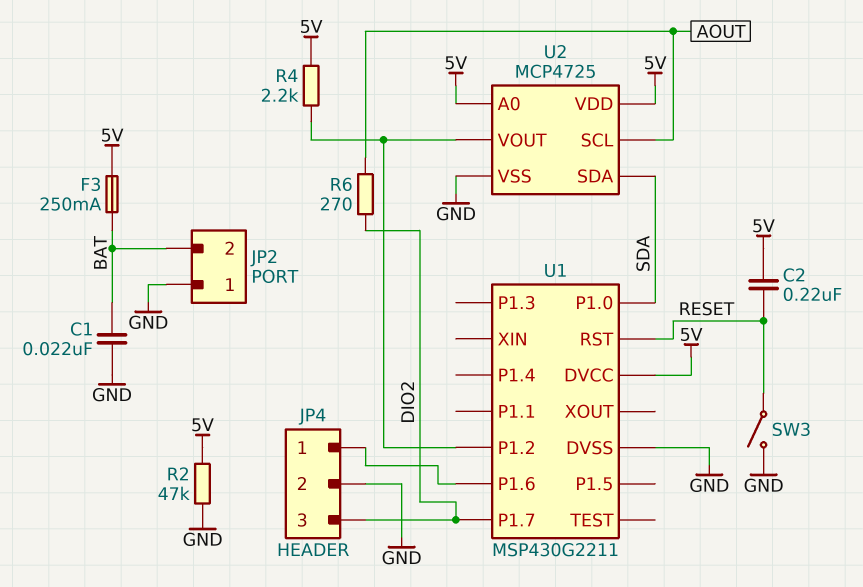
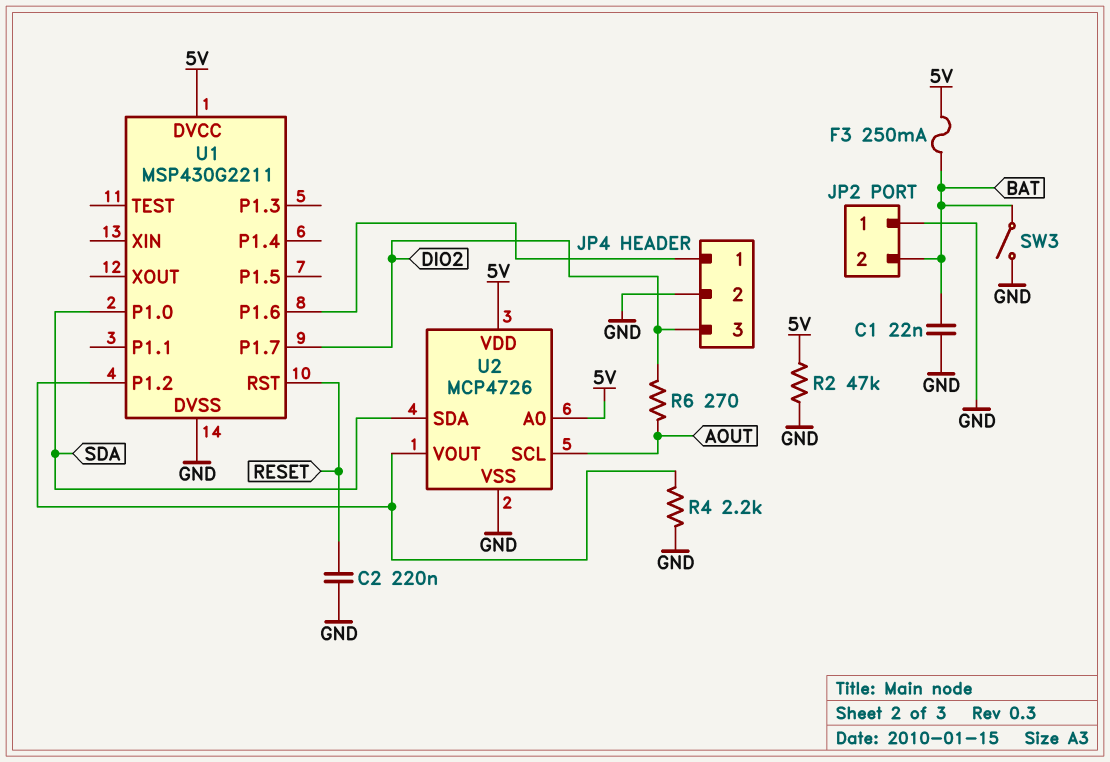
C2: 220nF (5V, RESET) -> 220nF (GND, RESET)
R4: 2.2k (5V, U1/P1.2) -> 2.2k (GND, U1/P1.2)
SW3: switch (GND, RESET) -> switch (BAT, GND)
U2: MCP4725 -> MCP4726

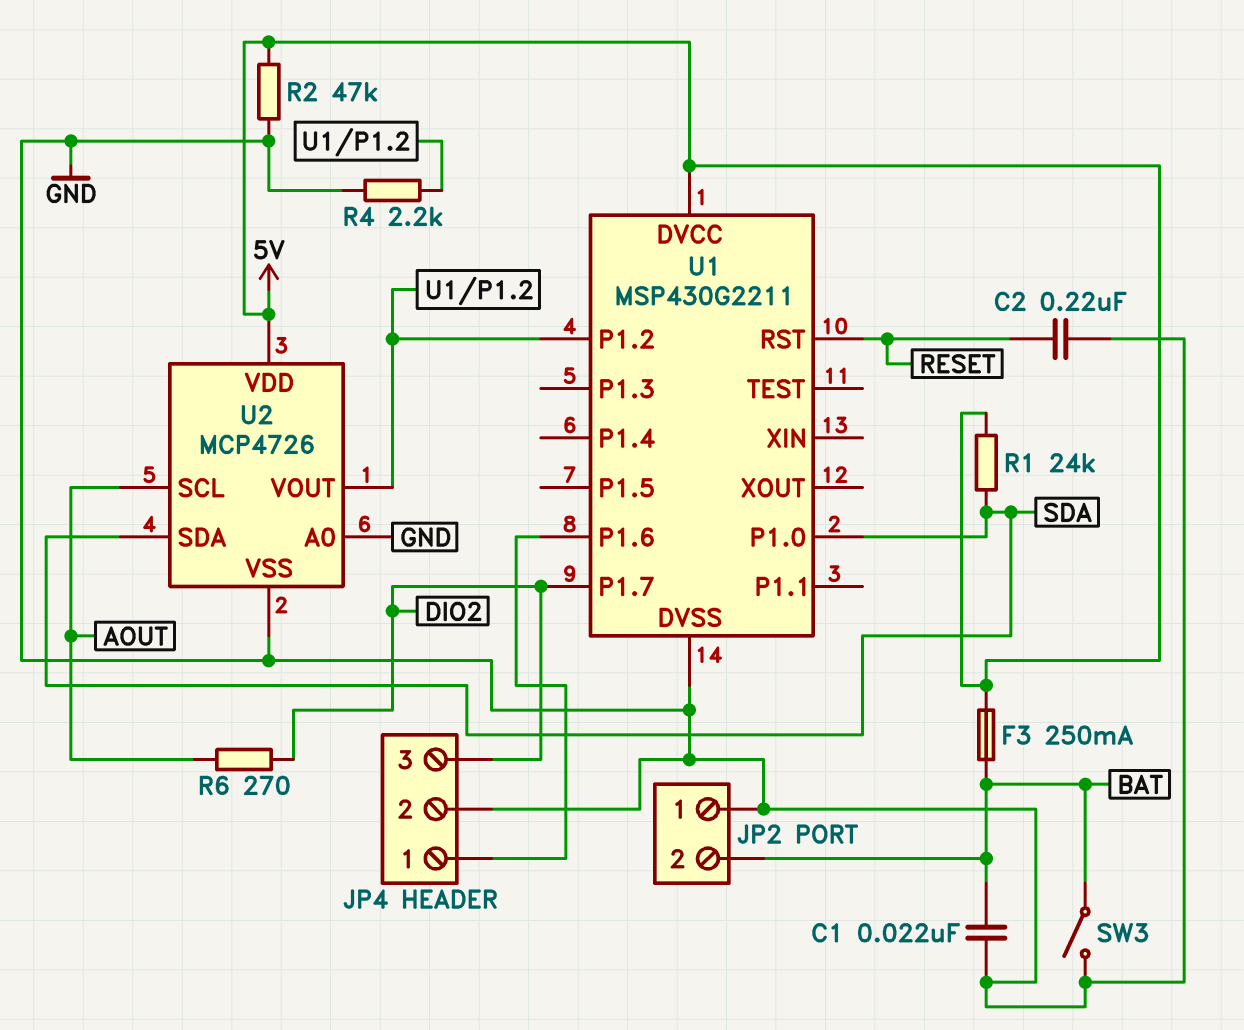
R1: none -> 24k (5V, SDA)
U2 pin A0: 5V -> GND

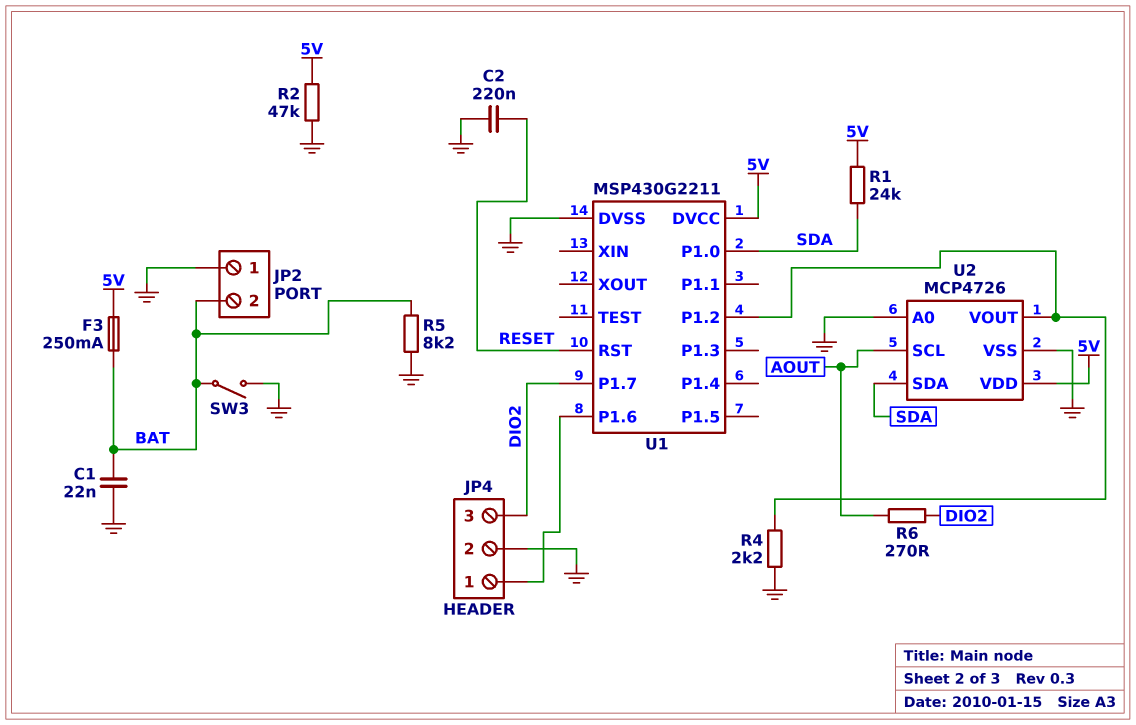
R5: none -> 8.2k (BAT, GND)

